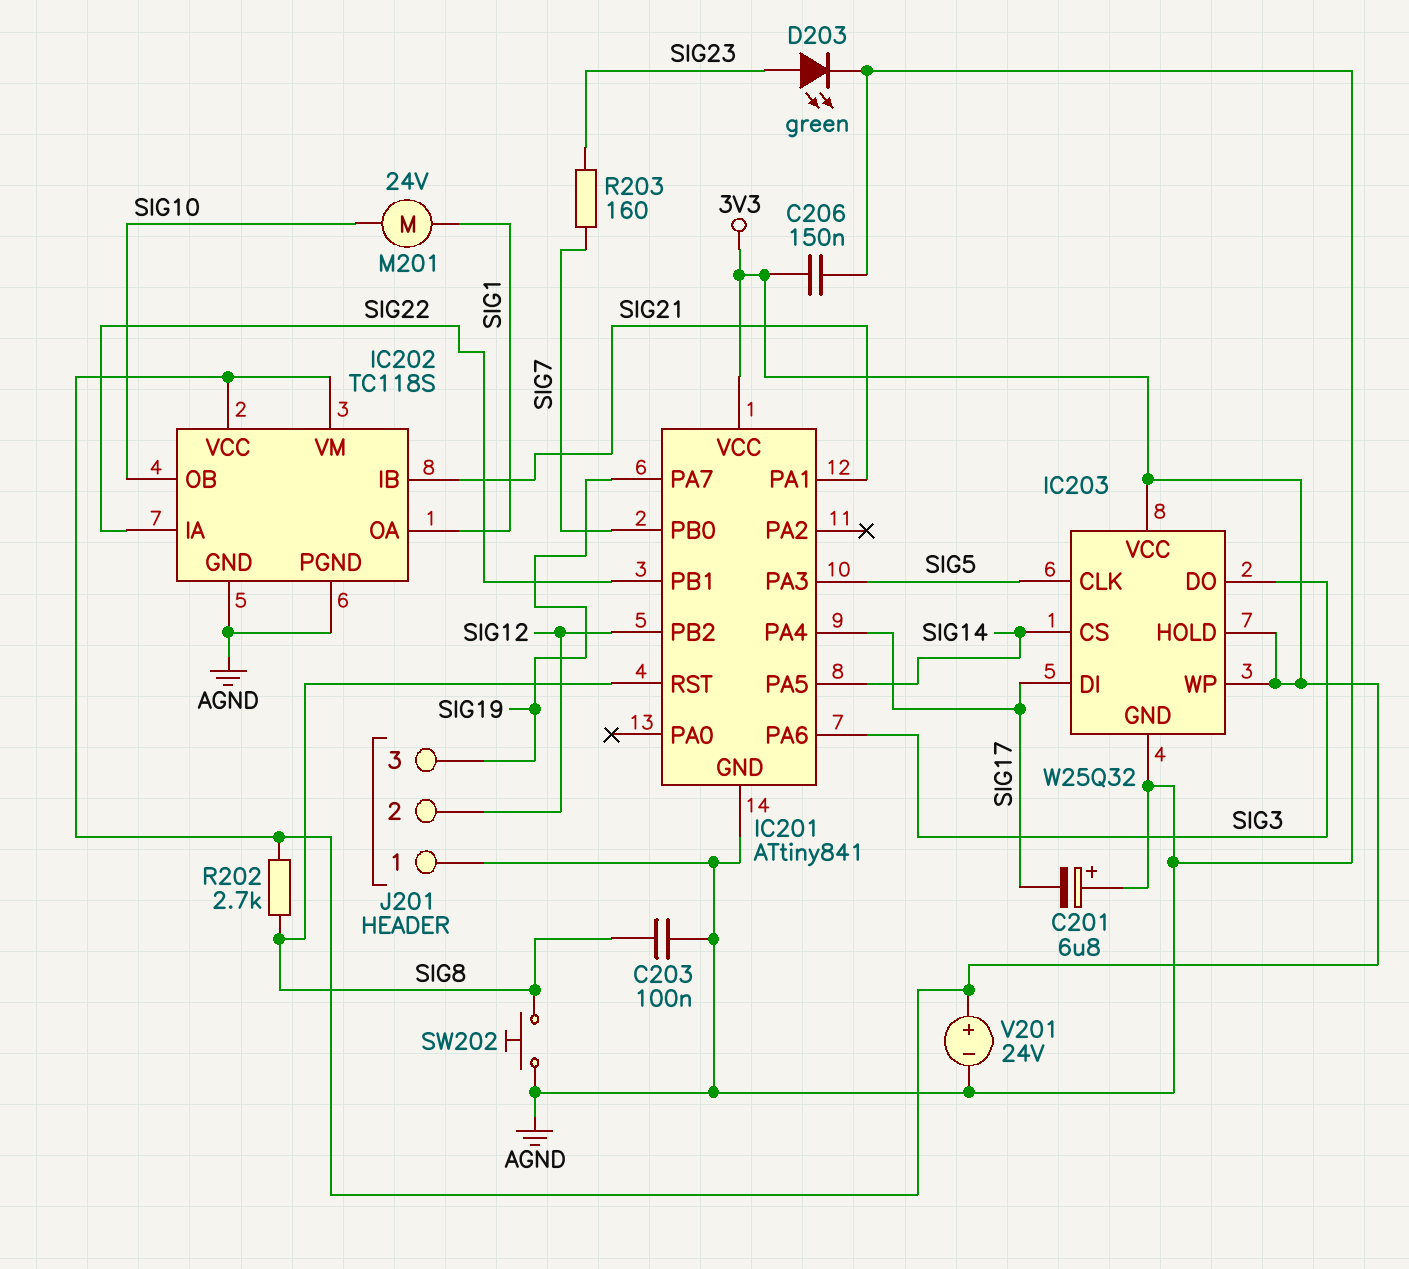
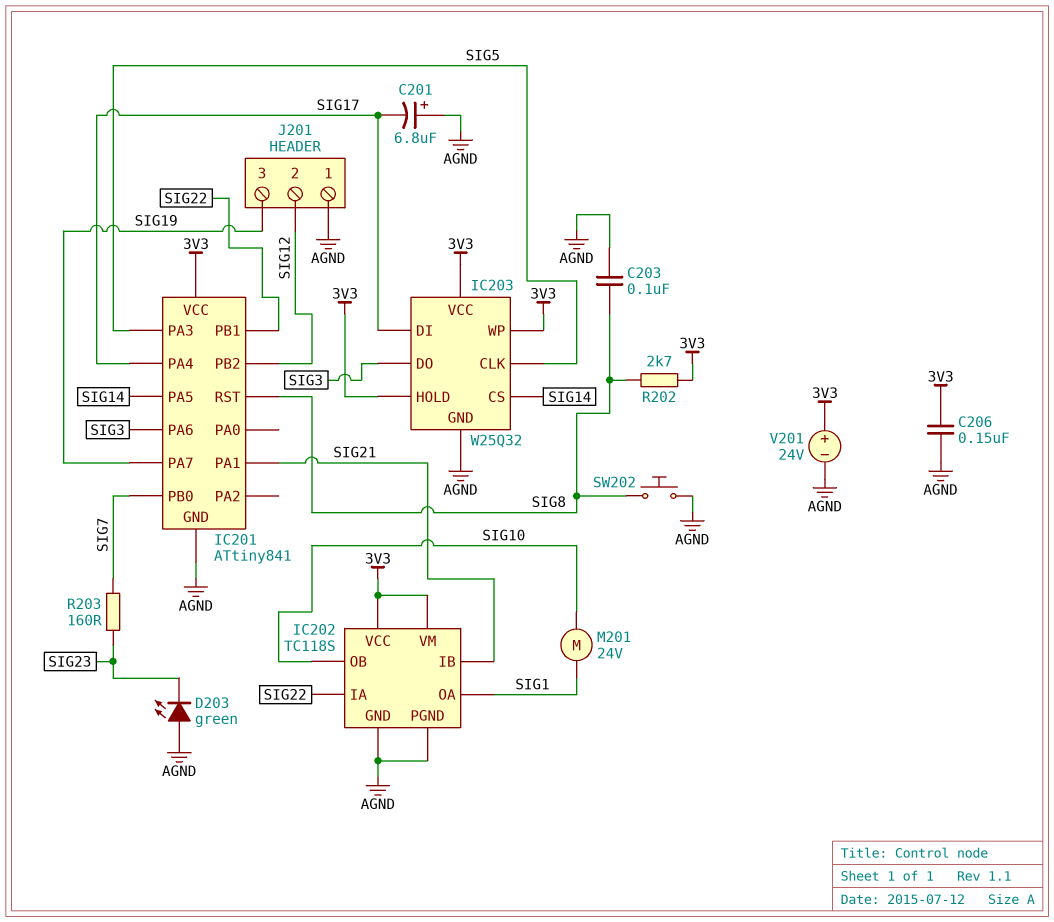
D203: LED green (A SIG23, K AGND) -> LED green (A AGND, K SIG23)

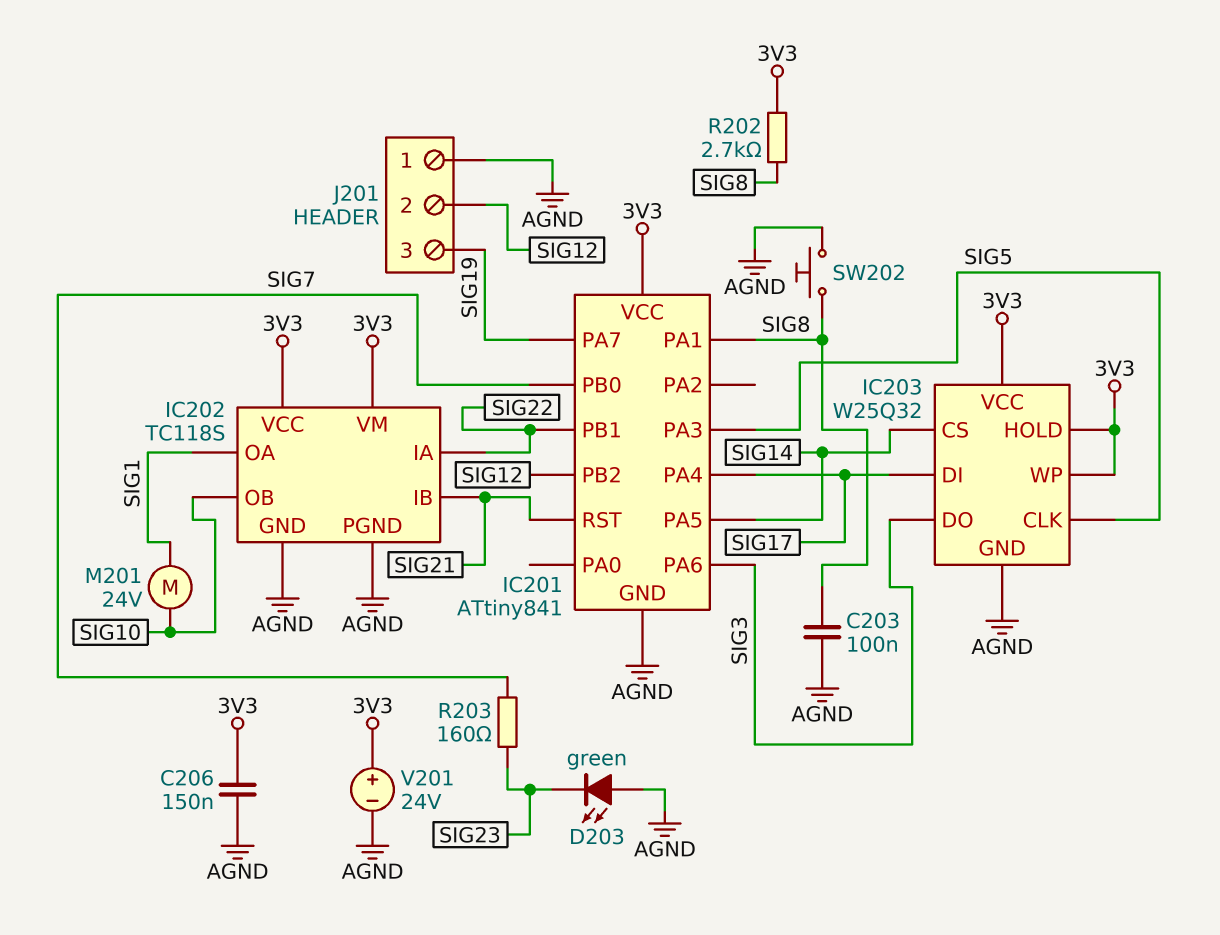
C201: 6.8uF (plus AGND, minus SIG17) -> none
IC201 pin PA1: SIG21 -> SIG8
IC201 pin RST: SIG8 -> SIG21

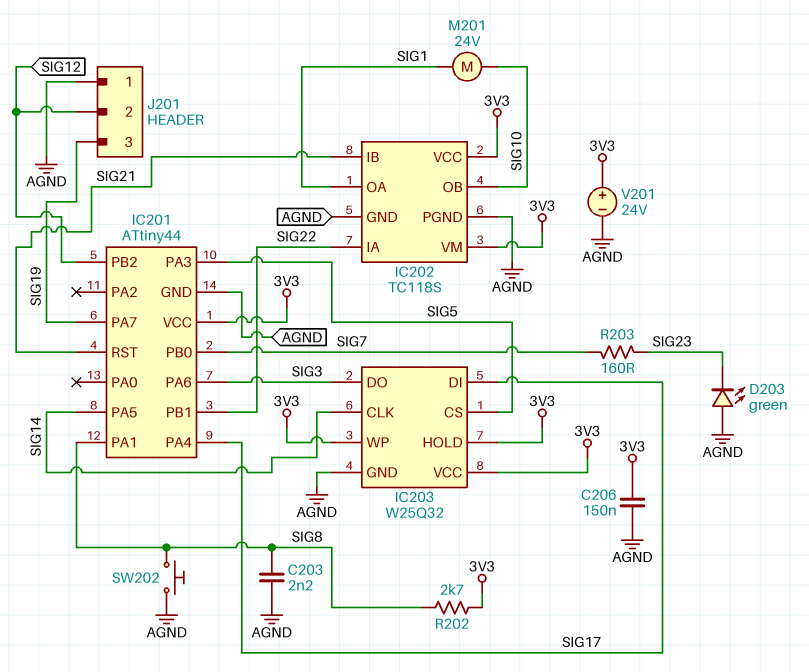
C203: 100nF (AGND, SIG8) -> 2.2nF (AGND, SIG8)
IC201: ATtiny841 -> ATtiny44
IC203 pin CLK: SIG5 -> SIG14
IC203 pin CS: SIG14 -> SIG5

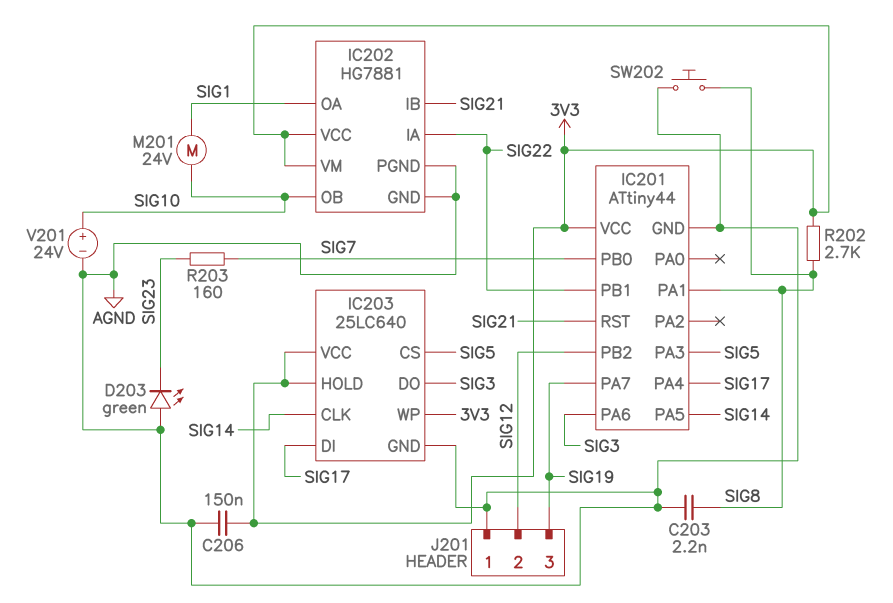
IC202: TC118S -> HG7881
IC203: W25Q32 -> 25LC640
V201: 24V (plus 3V3, minus AGND) -> 24V (plus SIG10, minus AGND)

